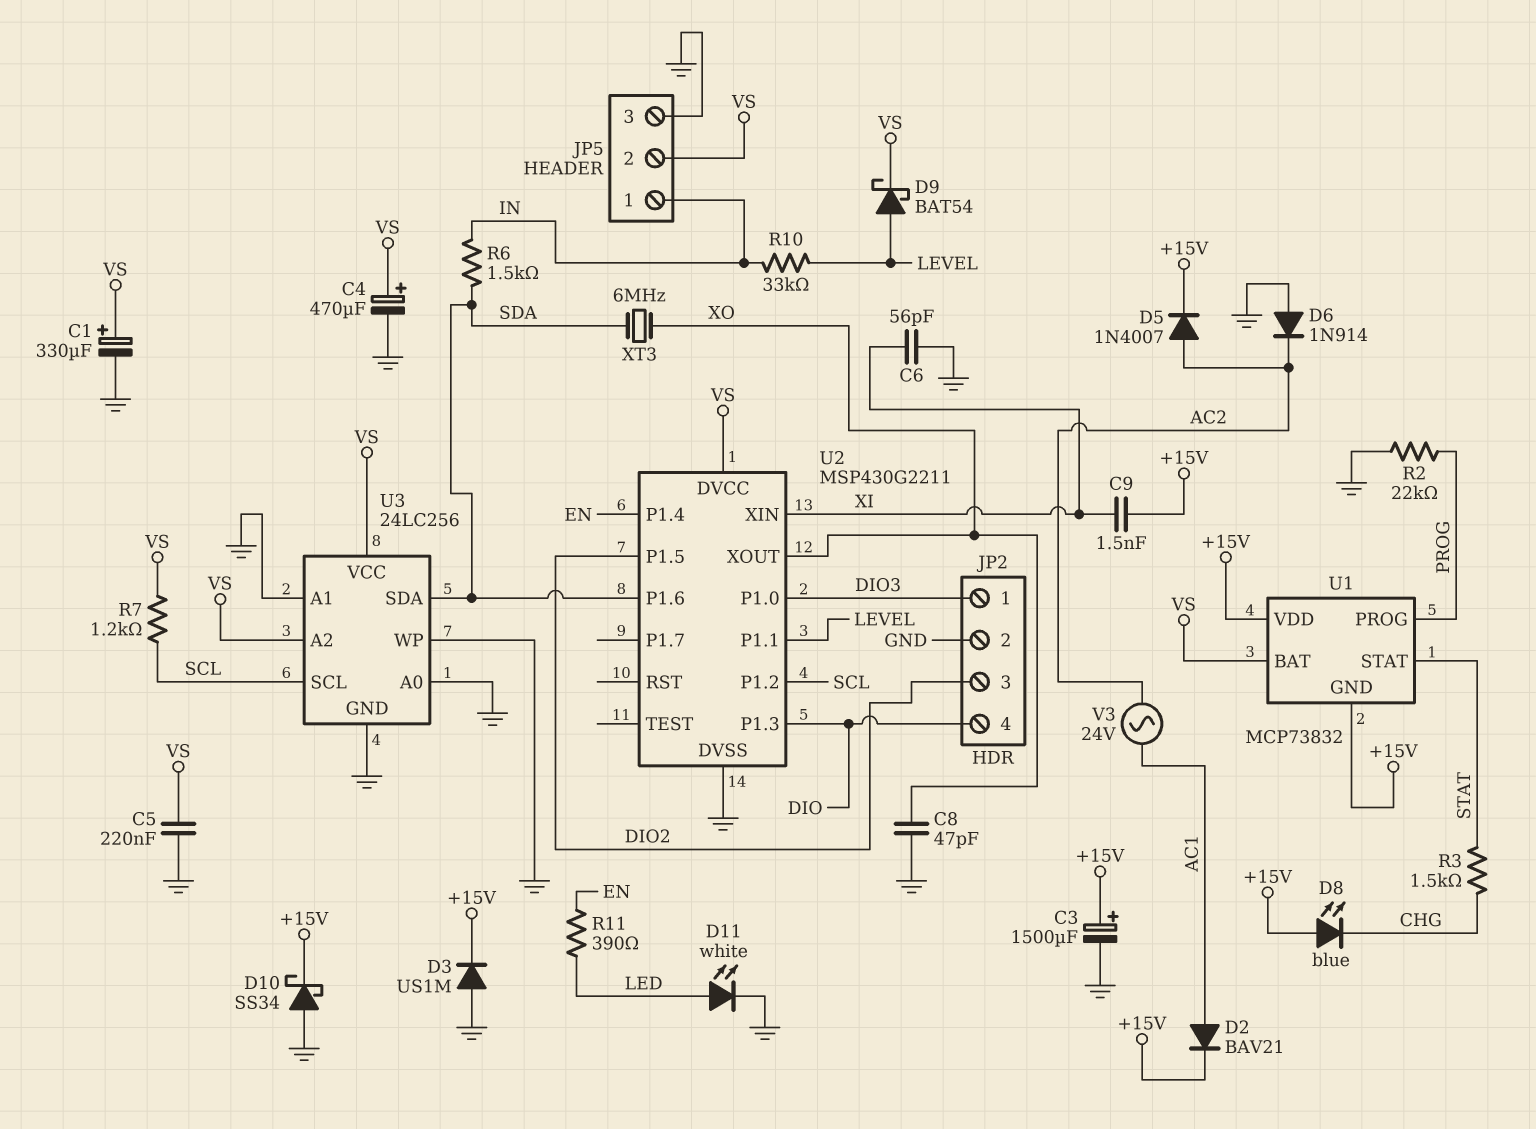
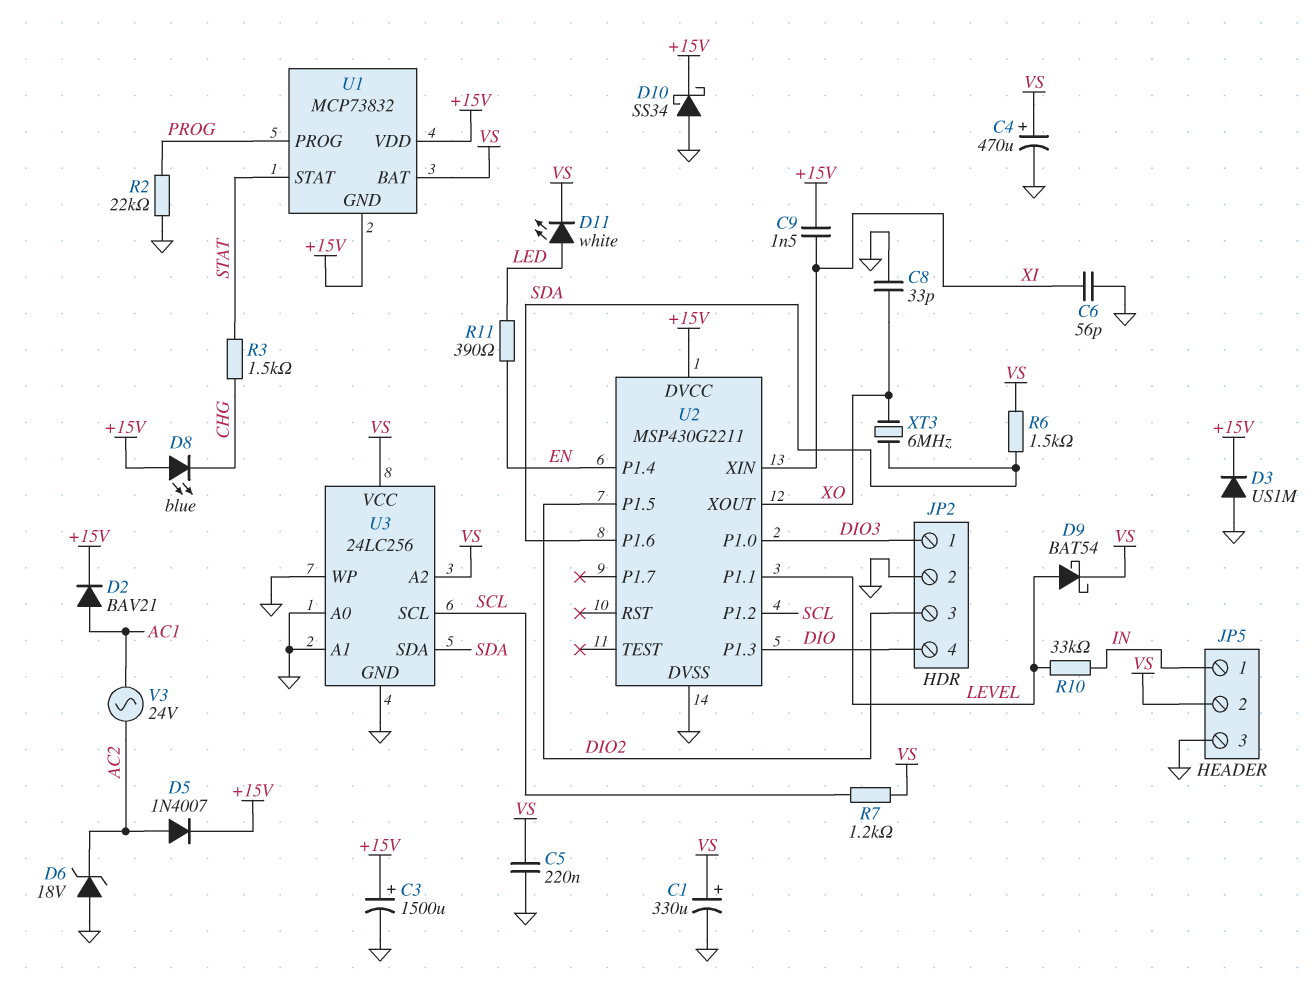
C8: 47pF (GND, XO) -> 33pF (GND, XO)
D6: diode 1N914 (A GND, K AC2) -> zener 18V (A GND, K AC2)
D11: LED white (A LED, K GND) -> LED white (A LED, K VS)
R6: 1.5k (IN, SDA) -> 1.5k (SDA, VS)
U2 pin DVCC: VS -> +15V

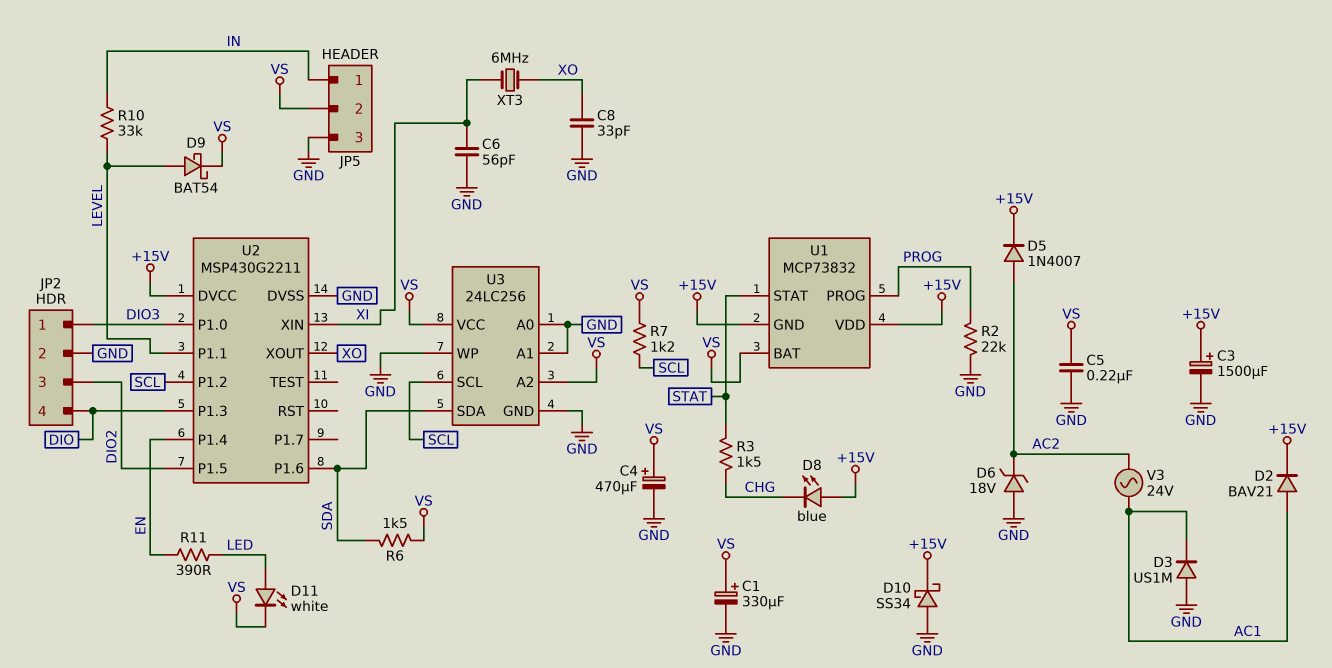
C9: 1.5nF (+15V, XI) -> none
D3: diode US1M (A GND, K +15V) -> diode US1M (A GND, K AC1)
XT3: 6MHz (SDA, XO) -> 6MHz (XI, XO)

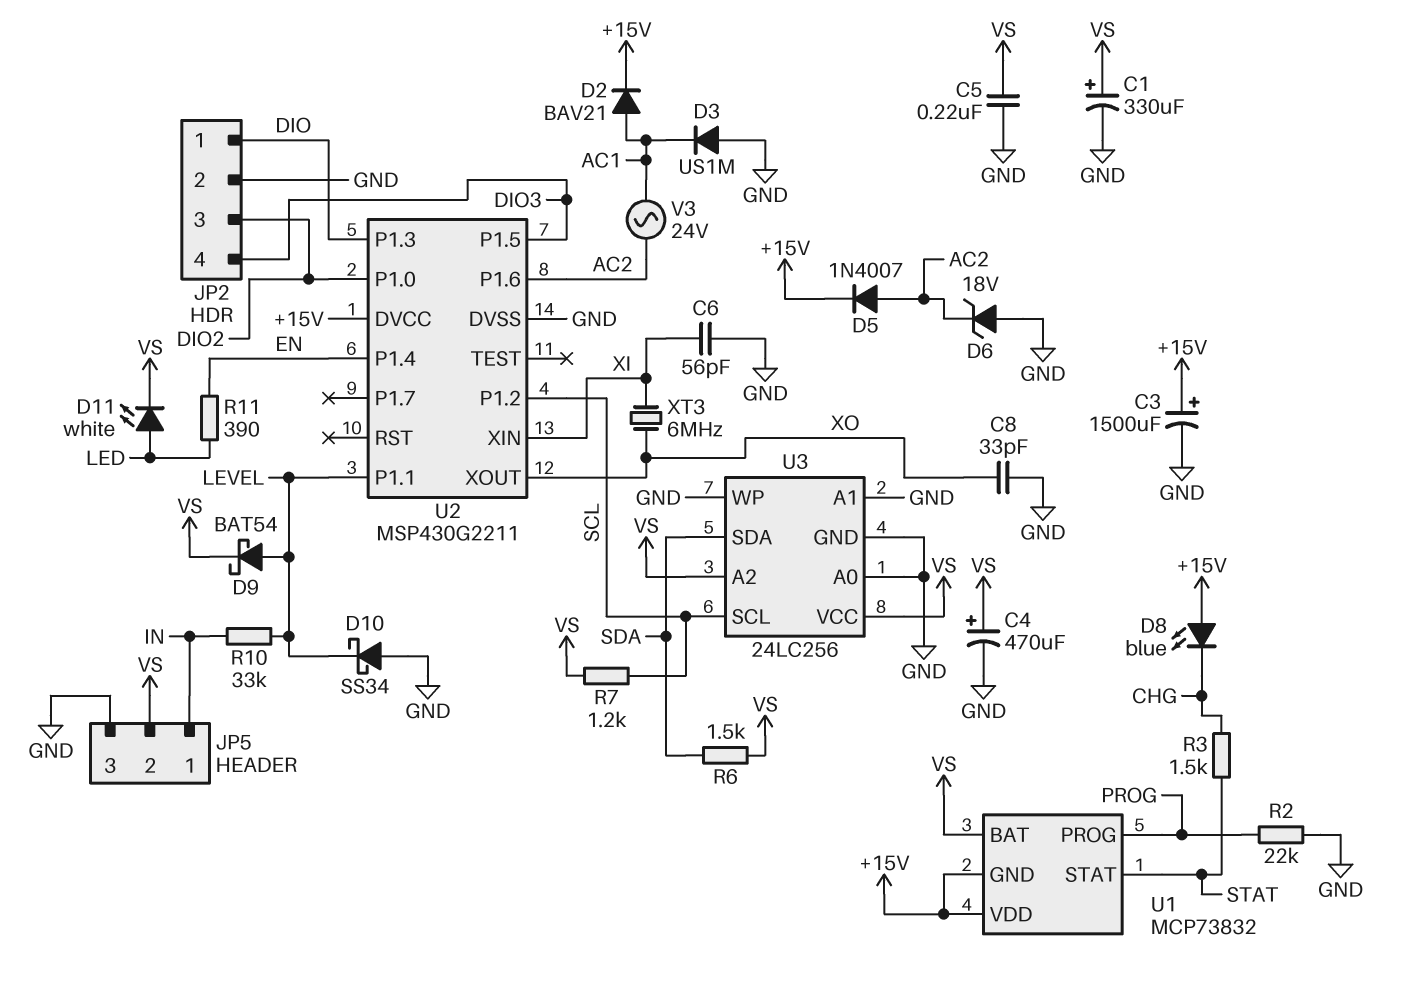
D10: schottky SS34 (A GND, K +15V) -> schottky SS34 (A GND, K LEVEL)
JP2 pin 1: DIO3 -> DIO
JP2 pin 4: DIO -> DIO3
U2 pin P1.0: DIO3 -> DIO2
U2 pin P1.5: DIO2 -> DIO3
U2 pin P1.6: SDA -> AC2

